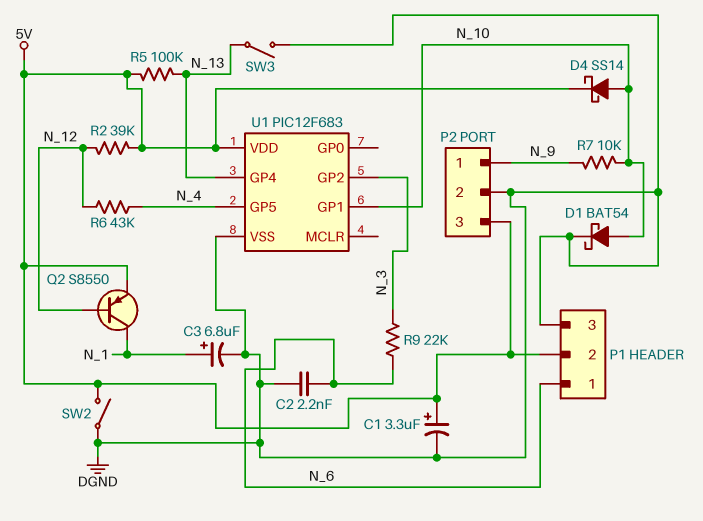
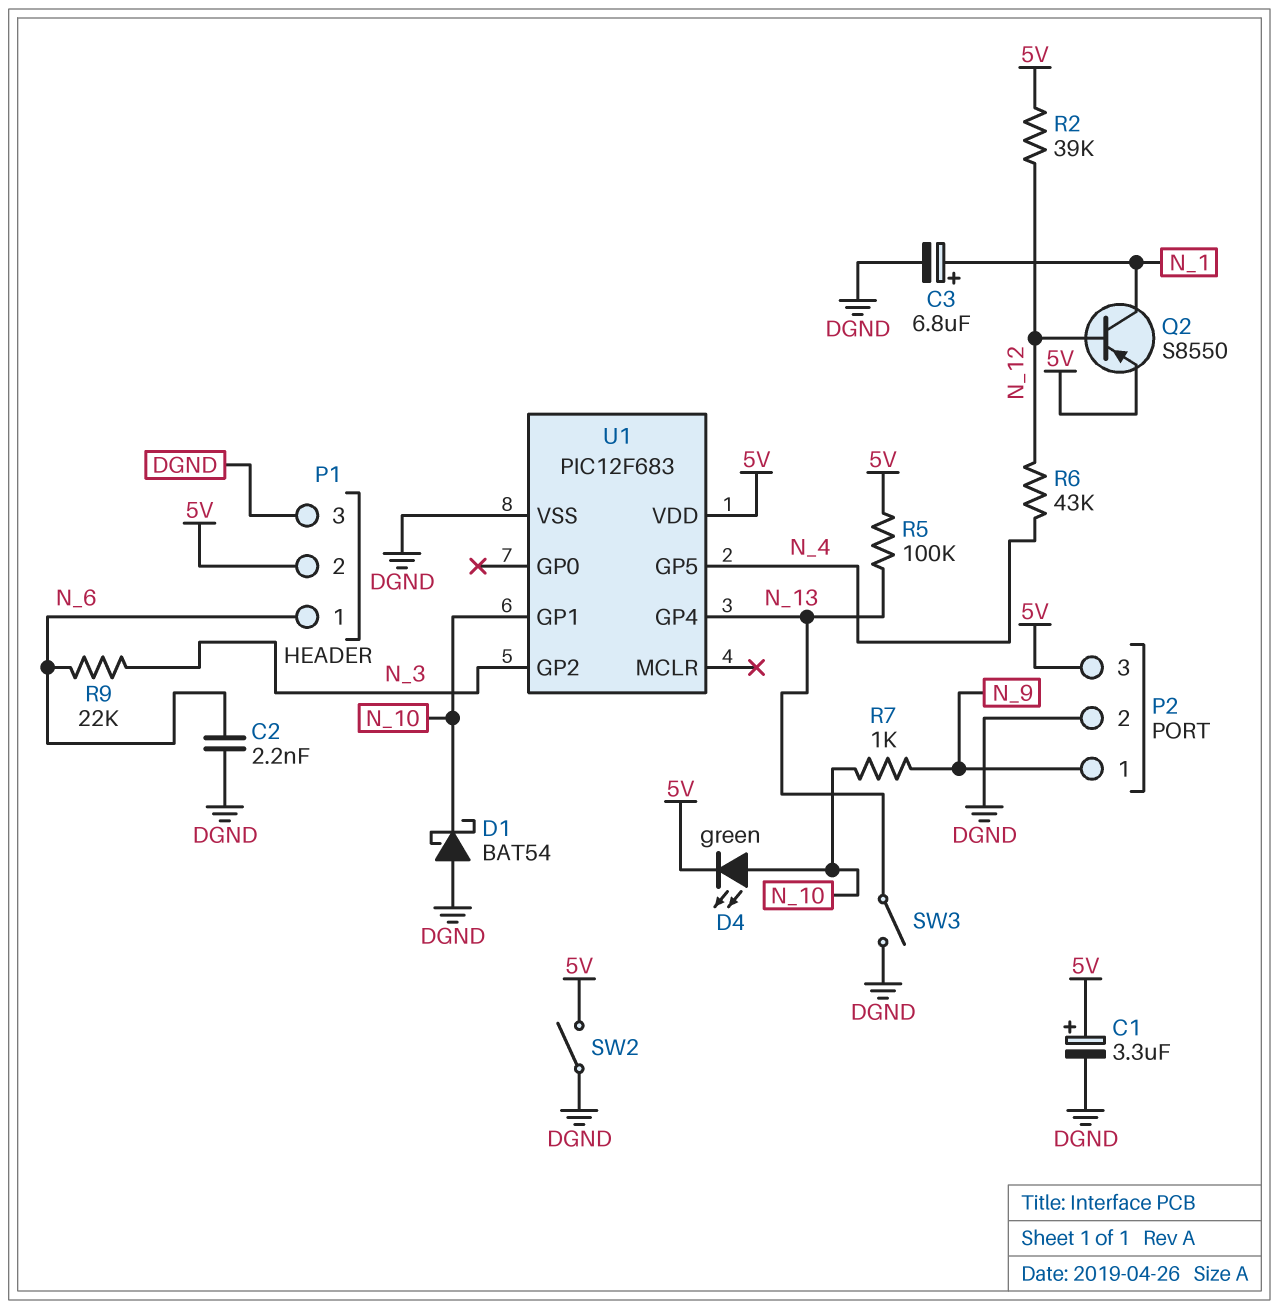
D1: schottky BAT54 (A N_10, K DGND) -> schottky BAT54 (A DGND, K N_10)
D4: schottky SS14 (A N_10, K 5V) -> LED green (A N_10, K 5V)
R7: 10k (N_9, N_10) -> 1k (N_9, N_10)

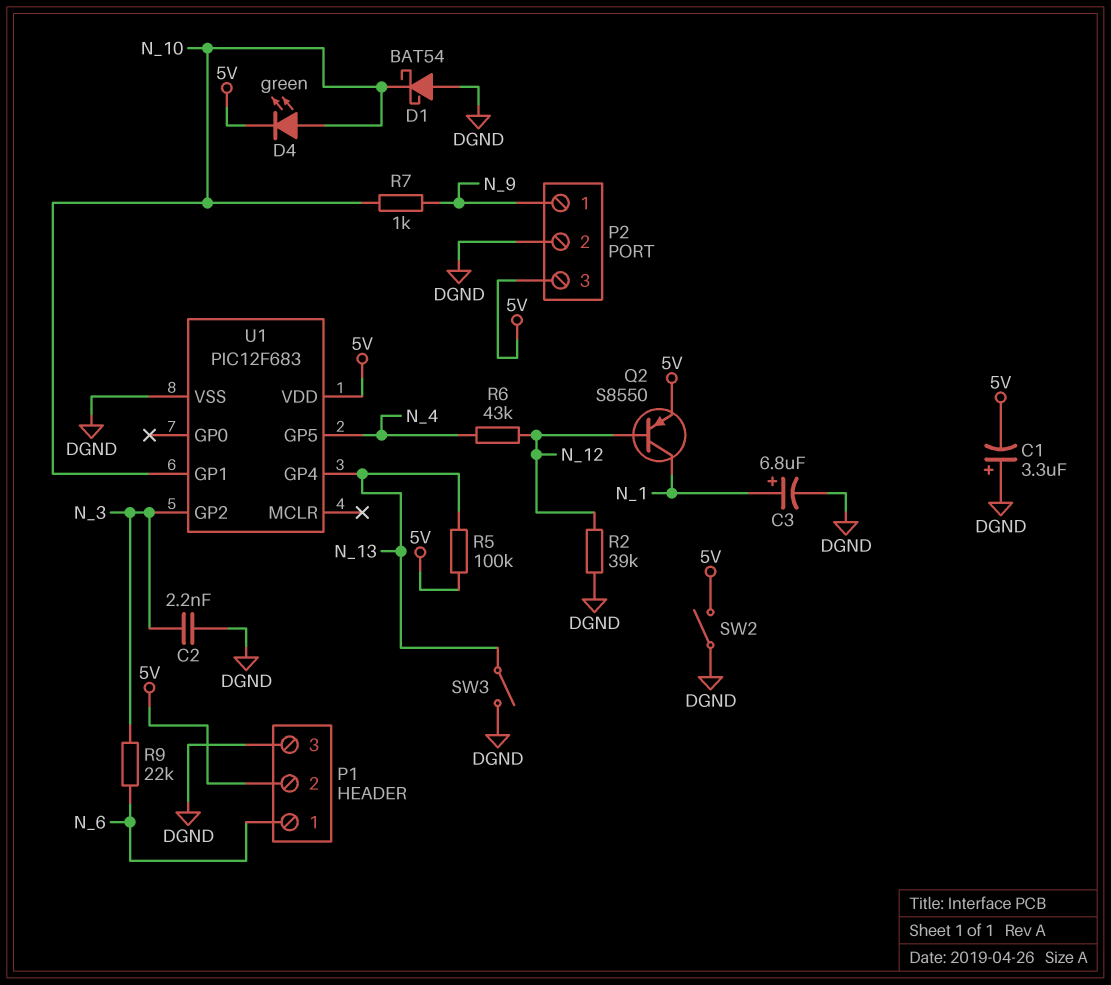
C1: 3.3uF (plus 5V, minus DGND) -> 3.3uF (plus DGND, minus 5V)
C2: 2.2nF (DGND, N_6) -> 2.2nF (DGND, N_3)
R2: 39k (5V, N_12) -> 39k (DGND, N_12)

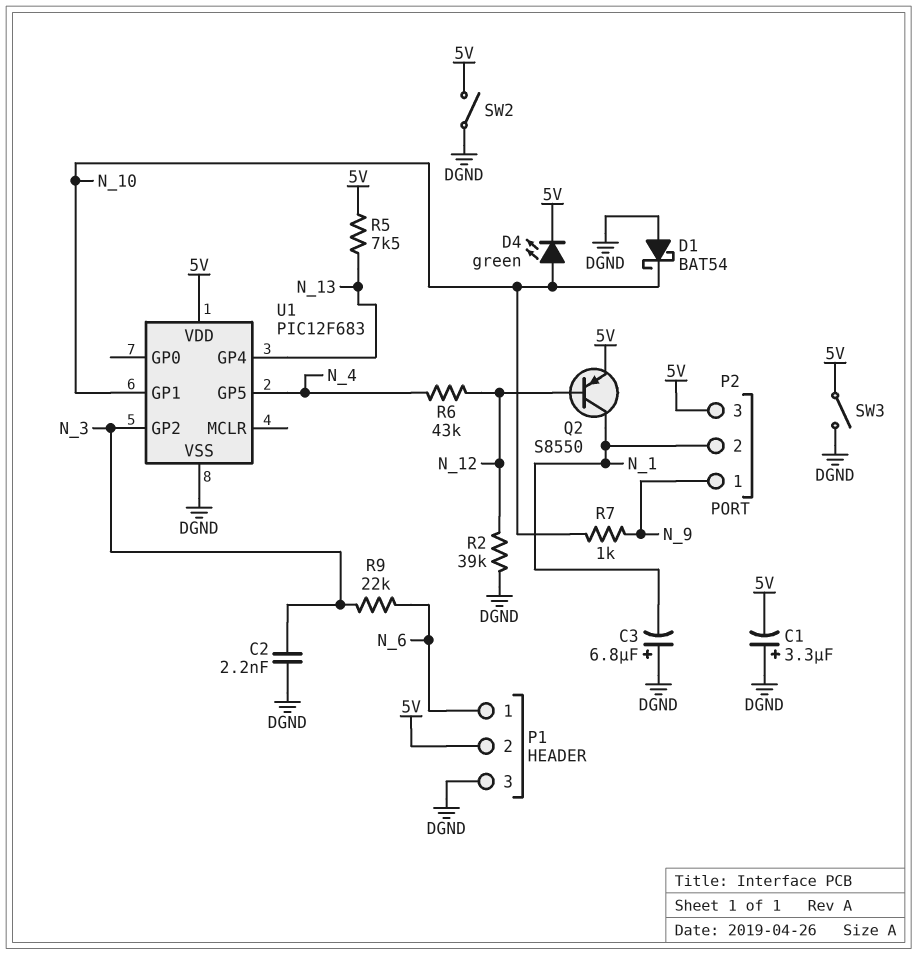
C3: 6.8uF (plus N_1, minus DGND) -> 6.8uF (plus DGND, minus N_1)
P2 pin 2: DGND -> N_1
R5: 100k (5V, N_13) -> 7.5k (5V, N_13)
SW3: switch (DGND, N_13) -> switch (5V, DGND)

